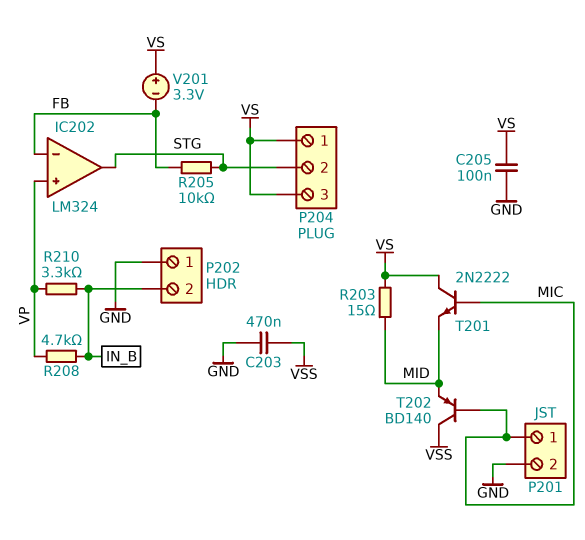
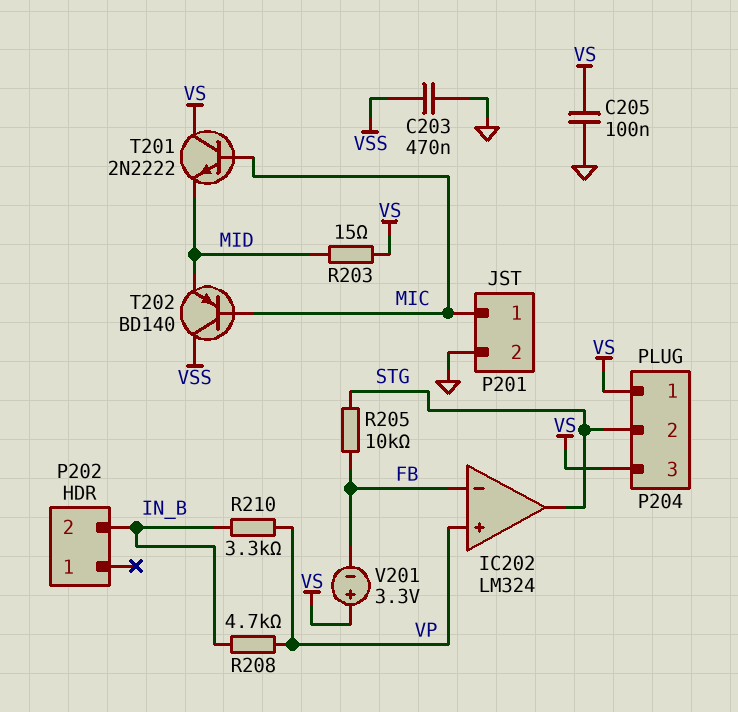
P202 pin 1: GND -> none

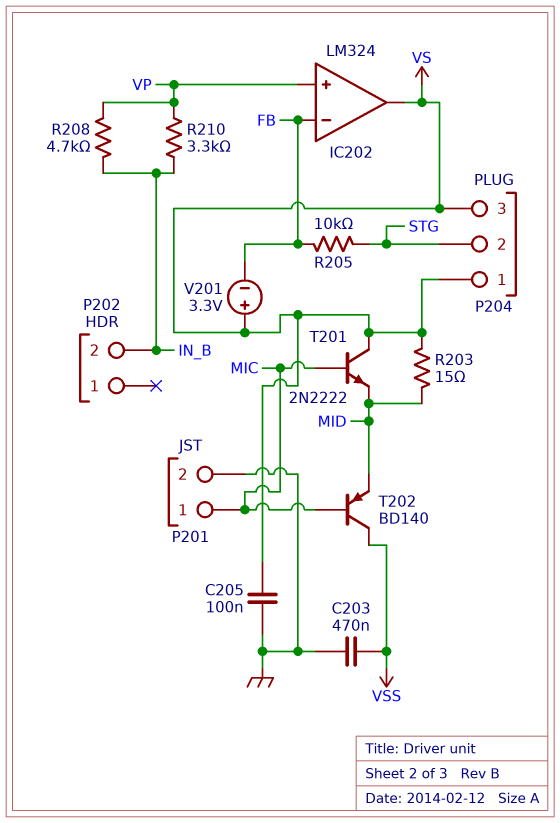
IC202 pin out: STG -> VS

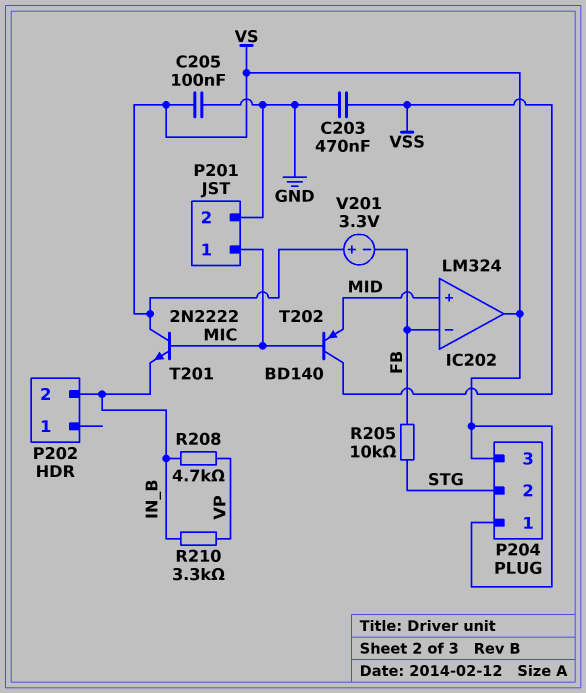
IC202 pin in+: VP -> MID
R203: 15 (MID, VS) -> none
T201: NPN 2N2222 (B MIC, C VS, E MID) -> NPN 2N2222 (B MIC, C VS, E IN_B)

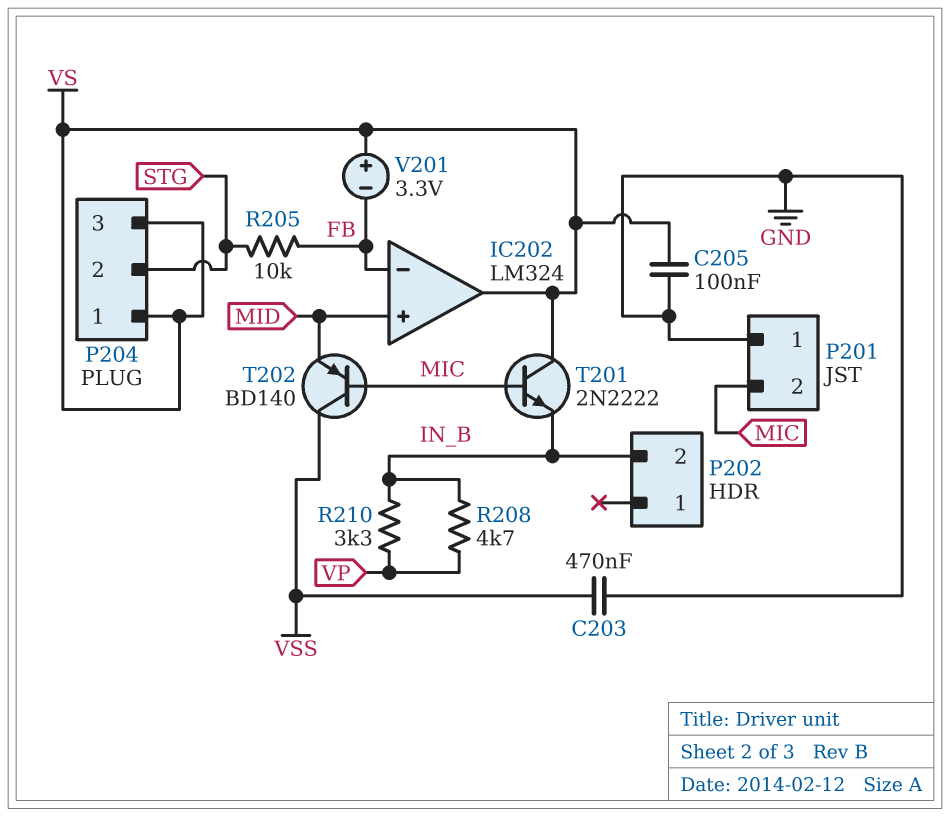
P201 pin 1: MIC -> GND
P201 pin 2: GND -> MIC

